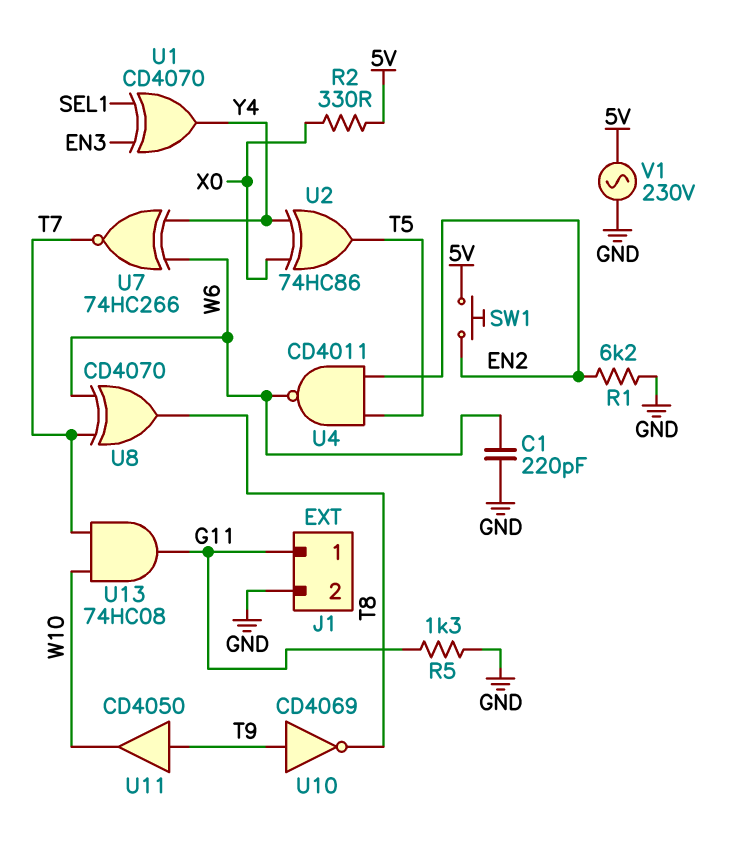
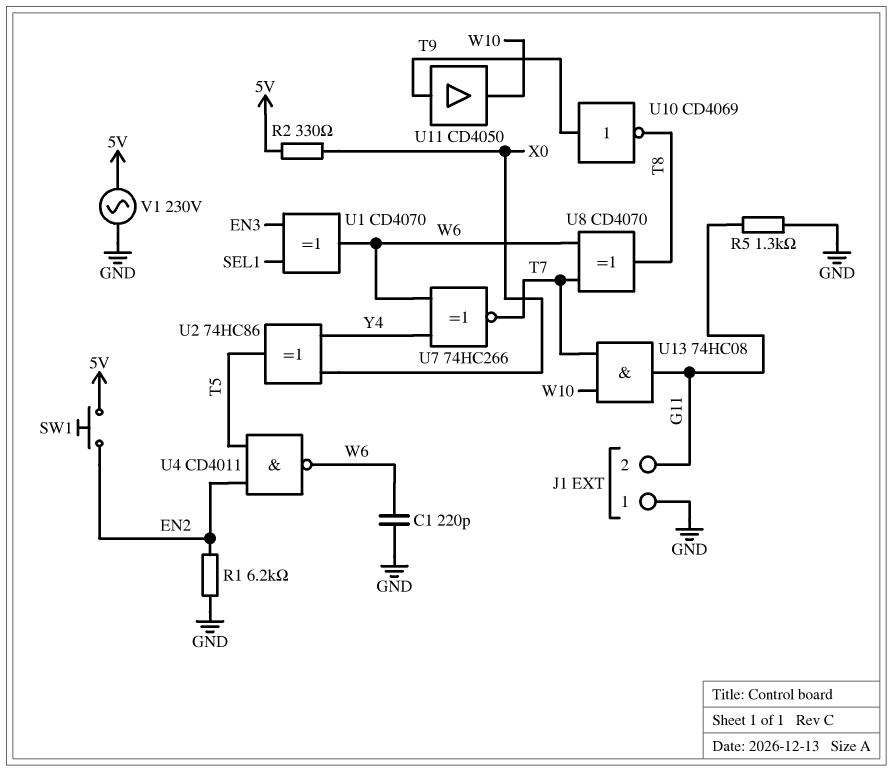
J1 pin 1: G11 -> GND
J1 pin 2: GND -> G11
U1: XOR CD4070 (in EN3, in SEL1, out Y4) -> XOR CD4070 (in EN3, in SEL1, out W6)

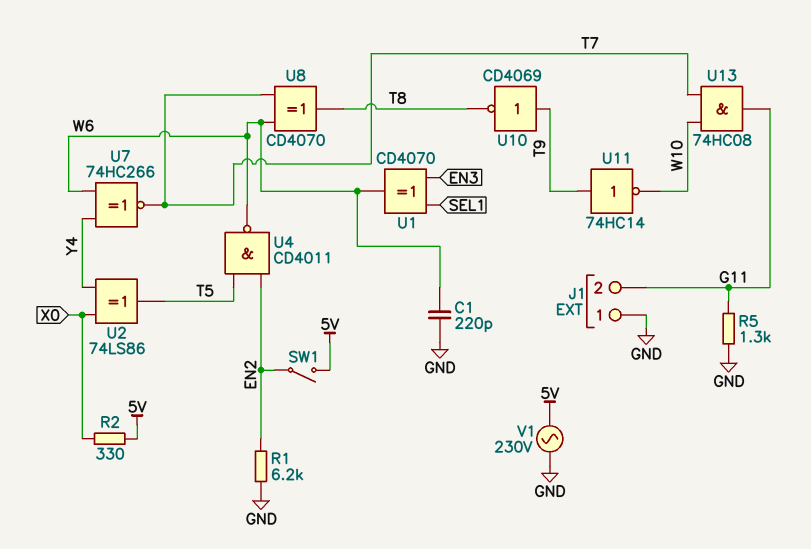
SW1: button (5V, EN2) -> switch (5V, EN2)
U2: XOR 74HC86 (in X0, in Y4, out T5) -> XOR 74LS86 (in X0, in Y4, out T5)
U11: buffer CD4050 (in T9, out W10) -> NOT 74HC14 (in T9, out W10)

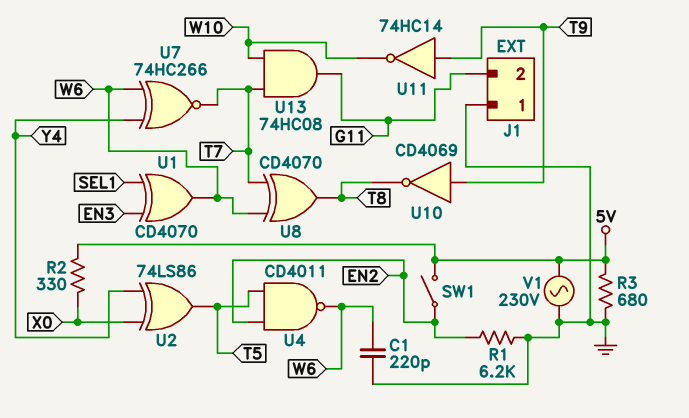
R3: none -> 680 (5V, GND)
R5: 1.3k (G11, GND) -> none

